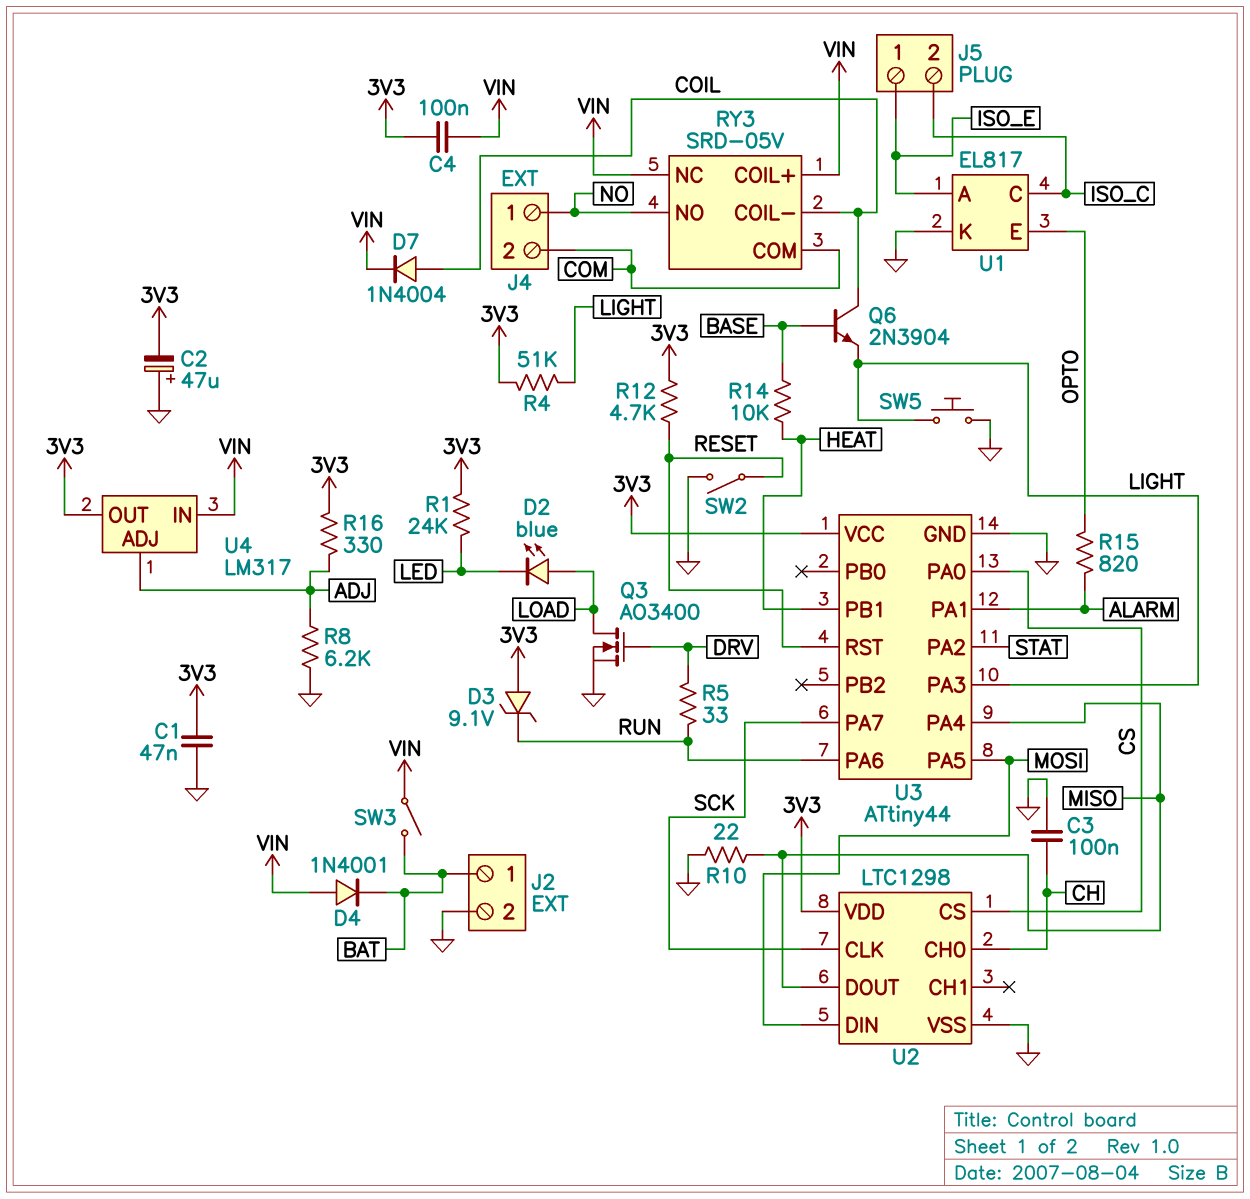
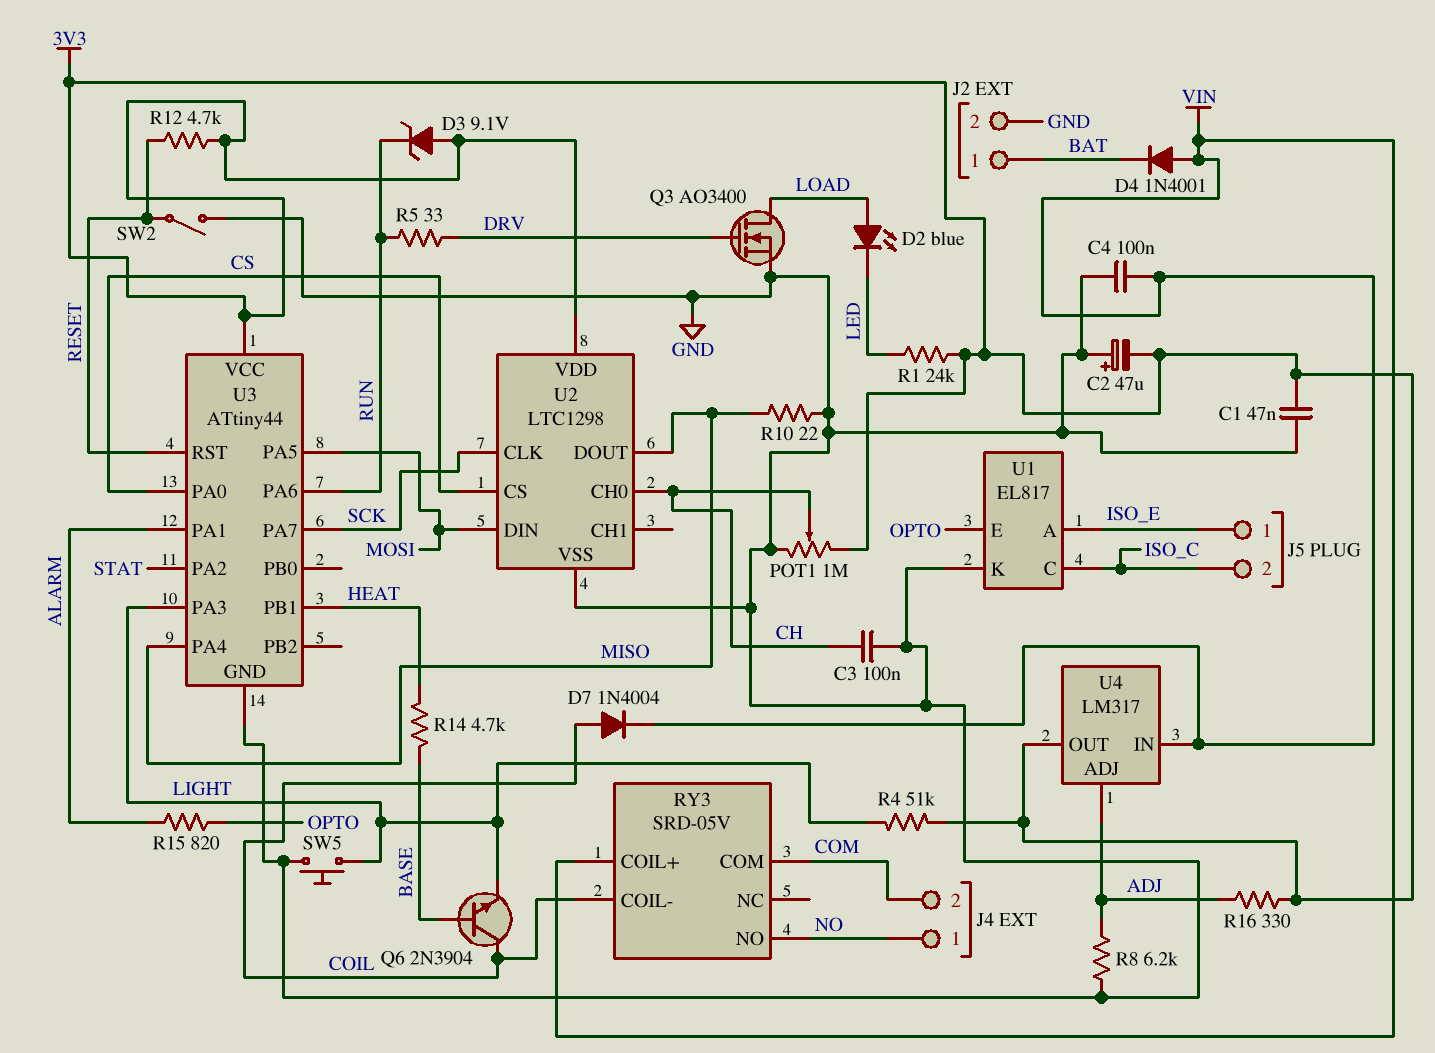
C4: 100nF (3V3, VIN) -> 100nF (GND, VIN)
POT1: none -> 1M (3V3, GND, wiper CH)
R14: 10k (BASE, HEAT) -> 4.7k (BASE, HEAT)
RY3 pin NC: VIN -> none
SW3: switch (BAT, VIN) -> none

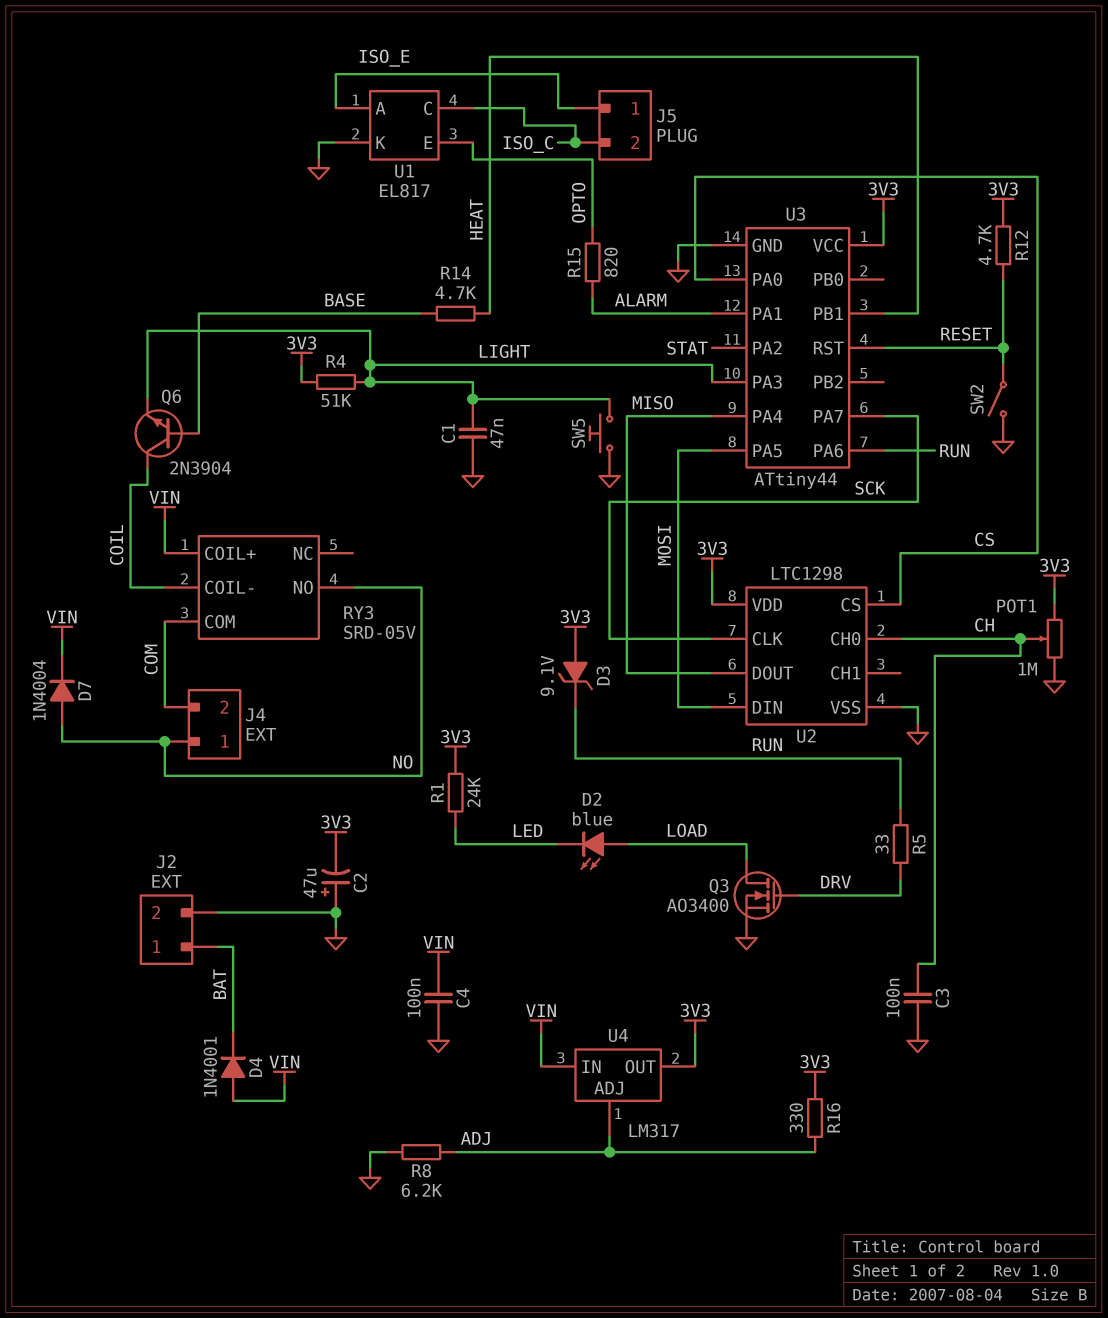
C1: 47nF (3V3, GND) -> 47nF (GND, LIGHT)
D7: diode 1N4004 (A COIL, K VIN) -> diode 1N4004 (A NO, K VIN)
R10: 22 (GND, MISO) -> none

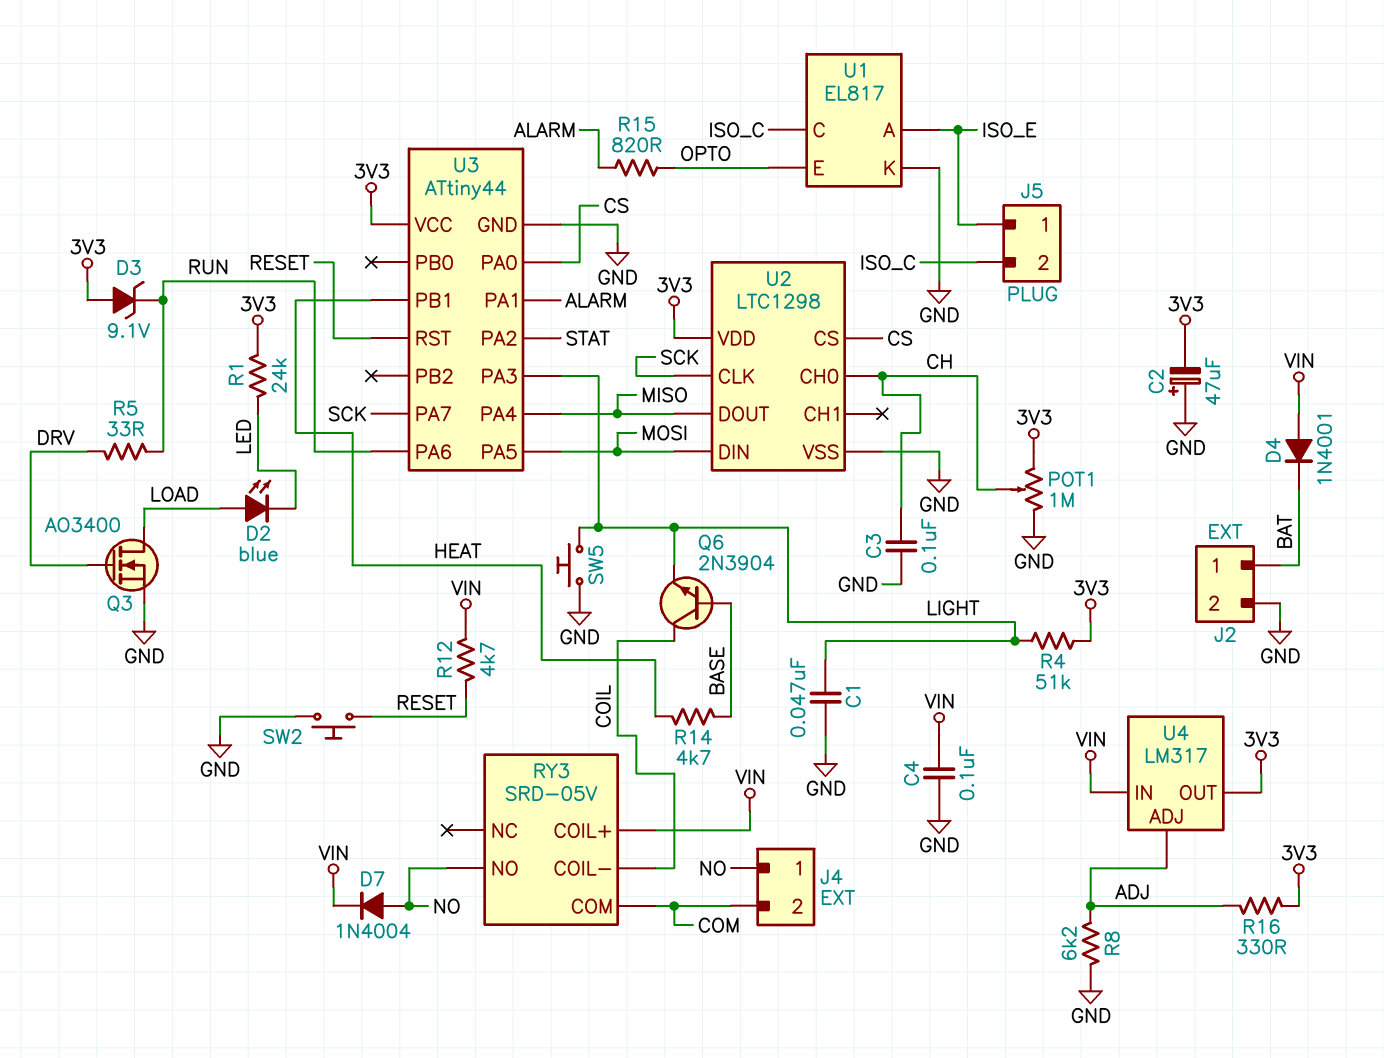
R12: 4.7k (3V3, RESET) -> 4.7k (RESET, VIN)
SW2: switch (GND, RESET) -> button (GND, RESET)

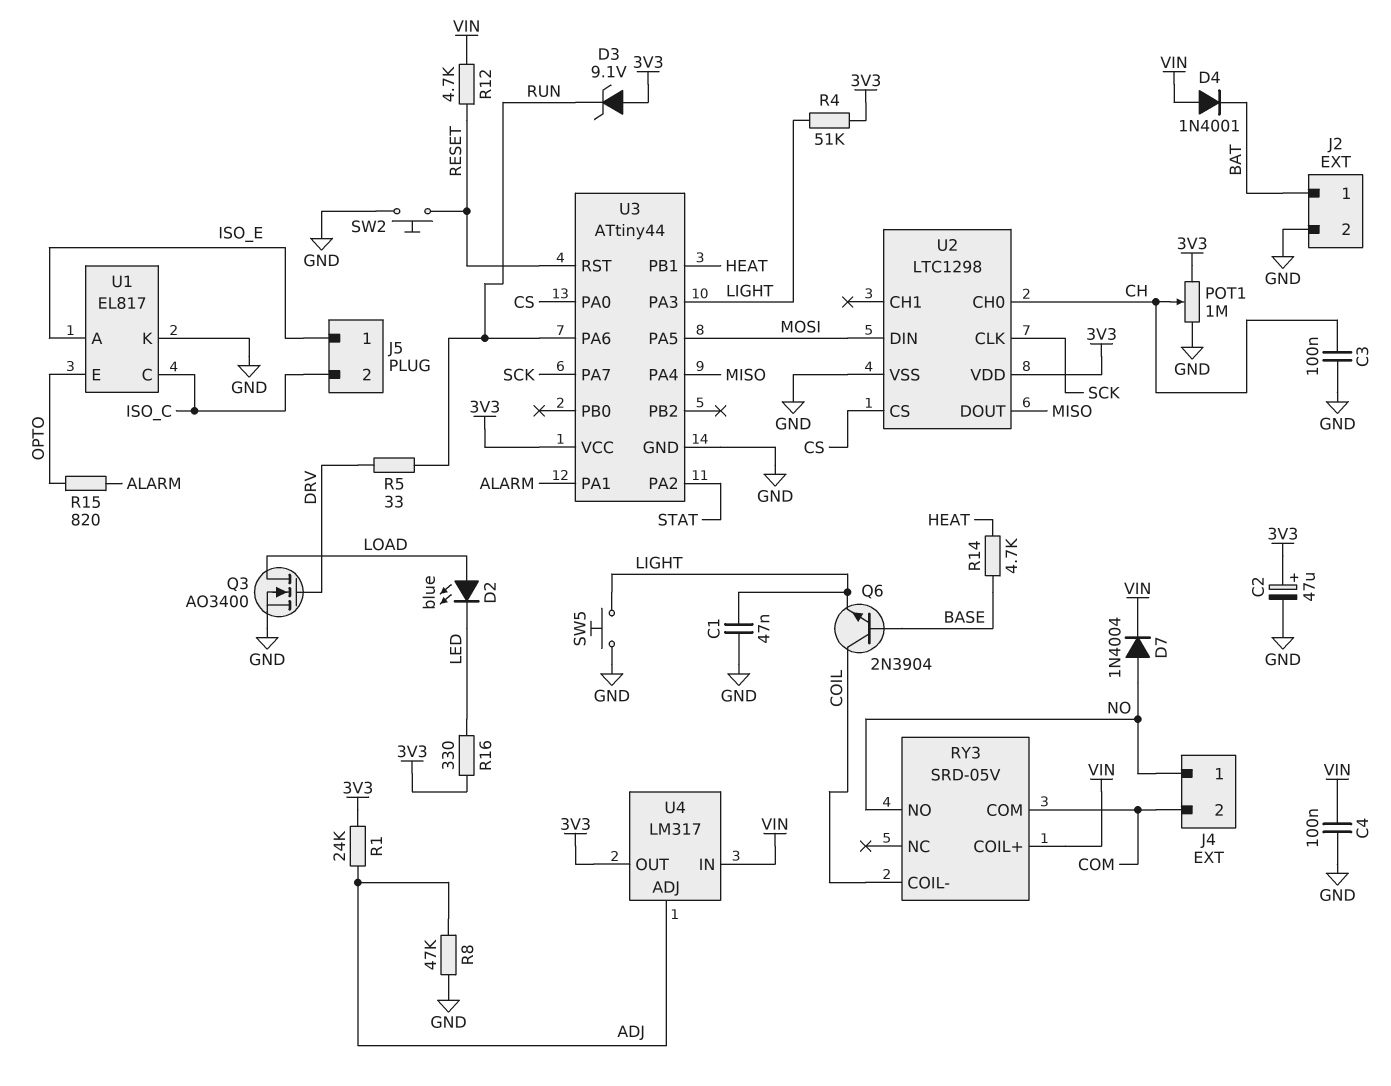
C2: 47uF (plus GND, minus 3V3) -> 47uF (plus 3V3, minus GND)
R1: 24k (3V3, LED) -> 24k (3V3, ADJ)
R8: 6.2k (ADJ, GND) -> 47k (ADJ, GND)
R16: 330 (3V3, ADJ) -> 330 (3V3, LED)

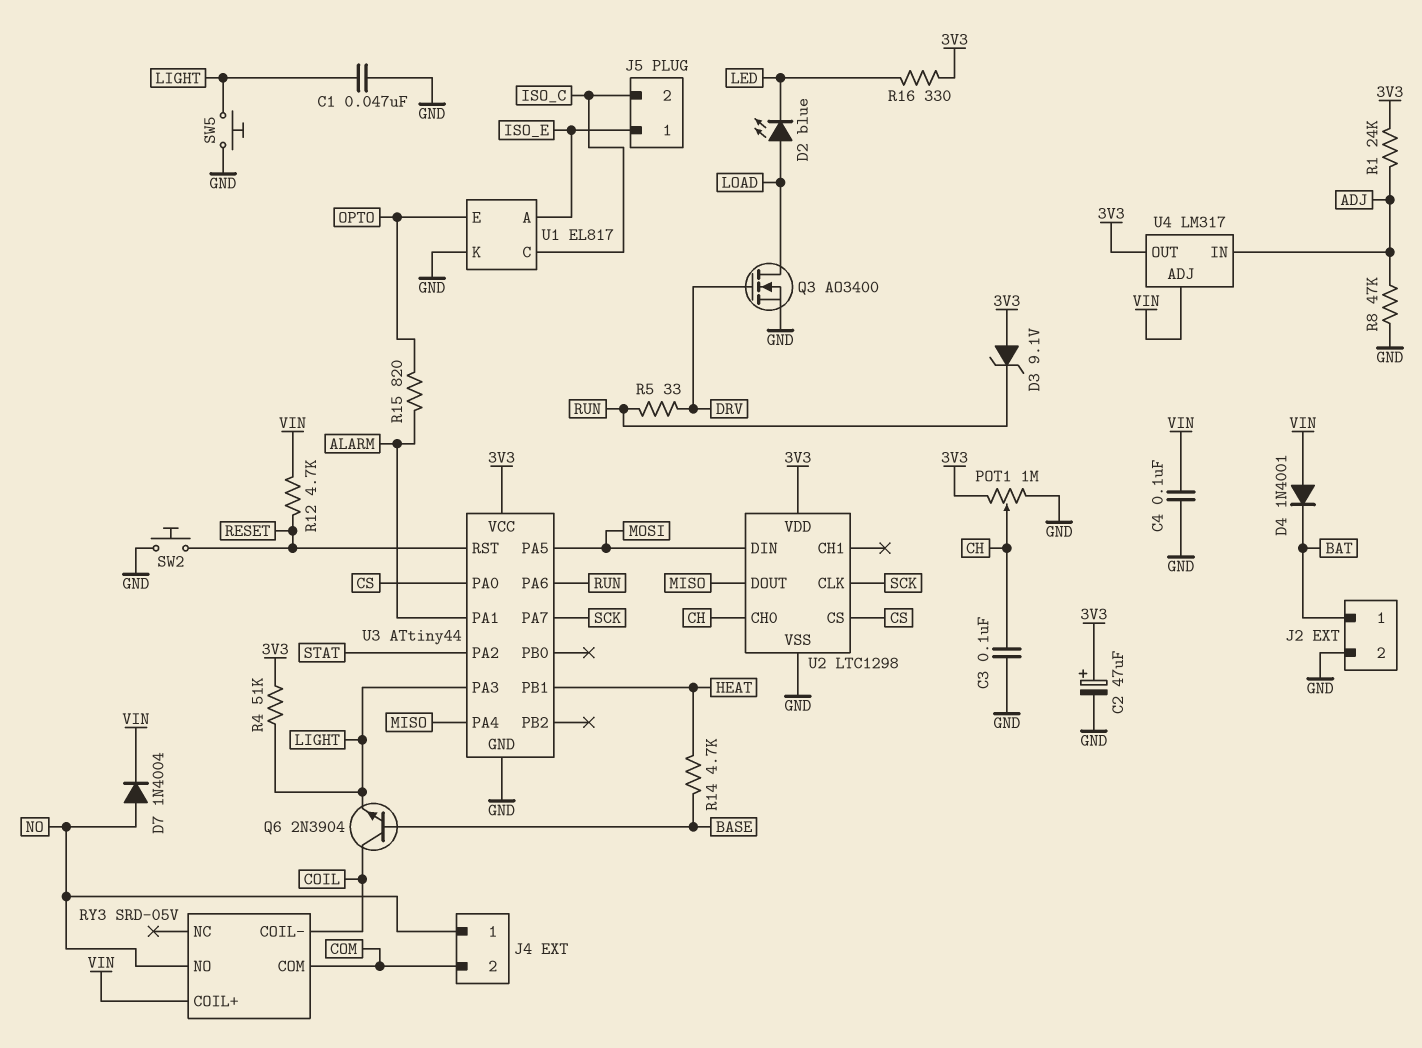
U4 pin ADJ: ADJ -> VIN
U4 pin IN: VIN -> ADJ

